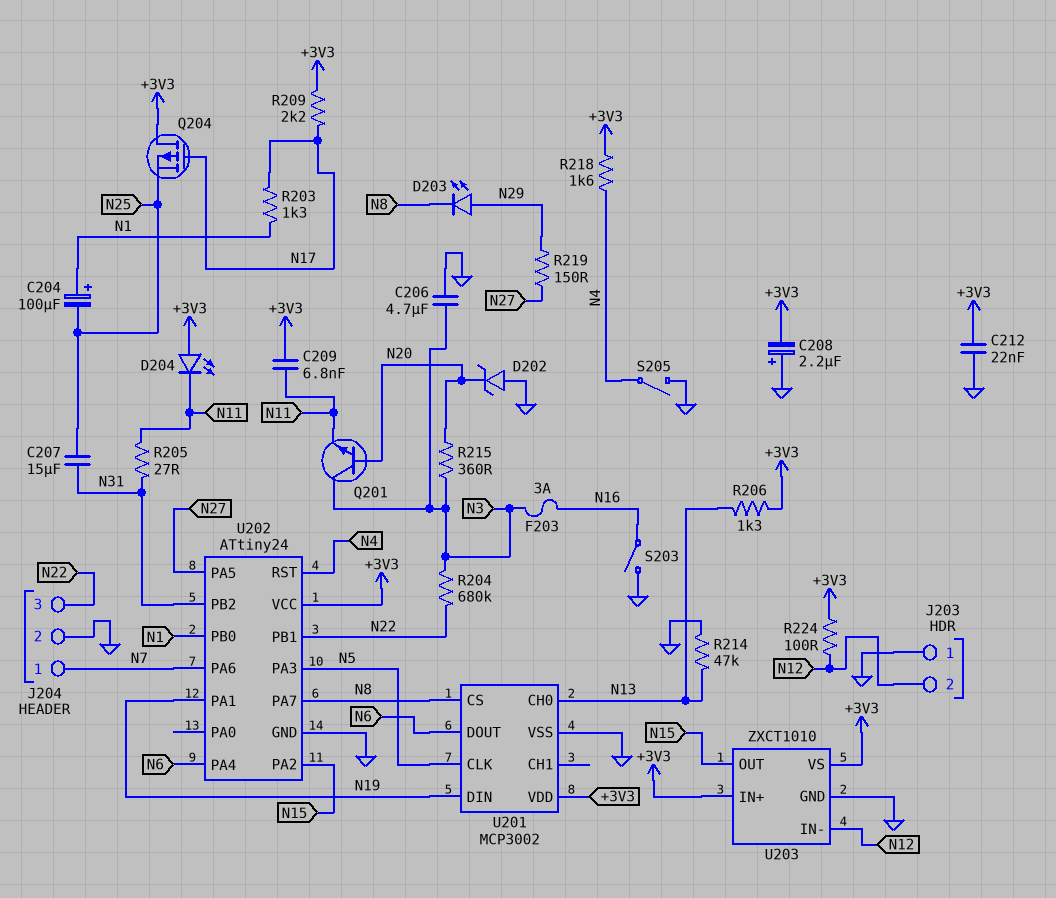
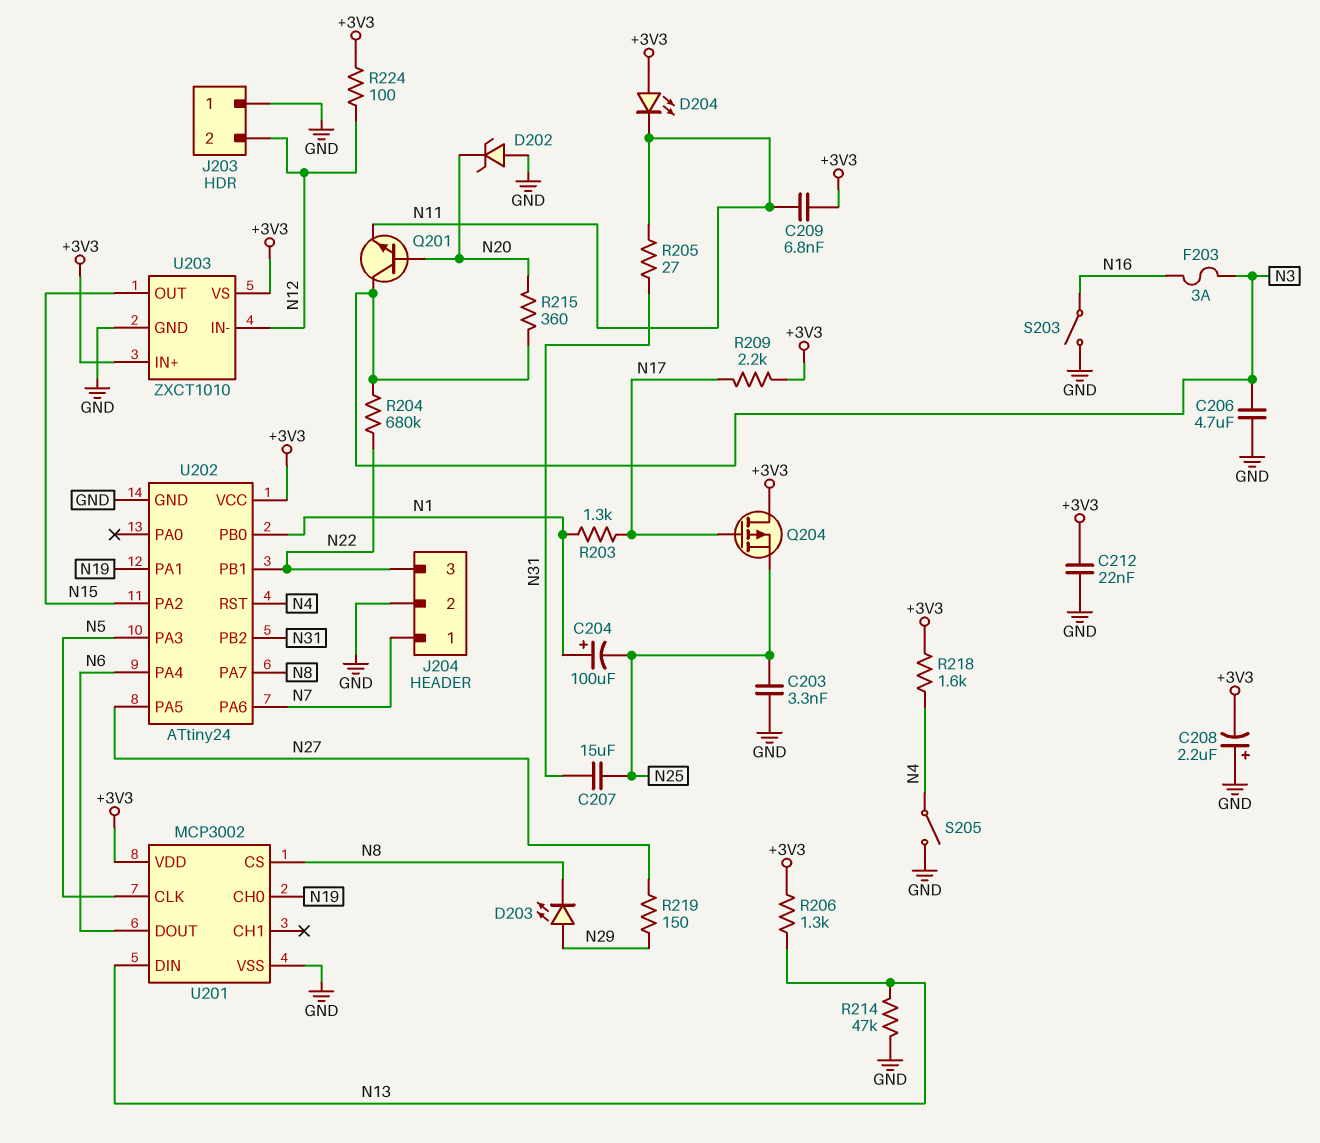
C203: none -> 3.3nF (GND, N25)
U201 pin CH0: N13 -> N19
U201 pin DIN: N19 -> N13

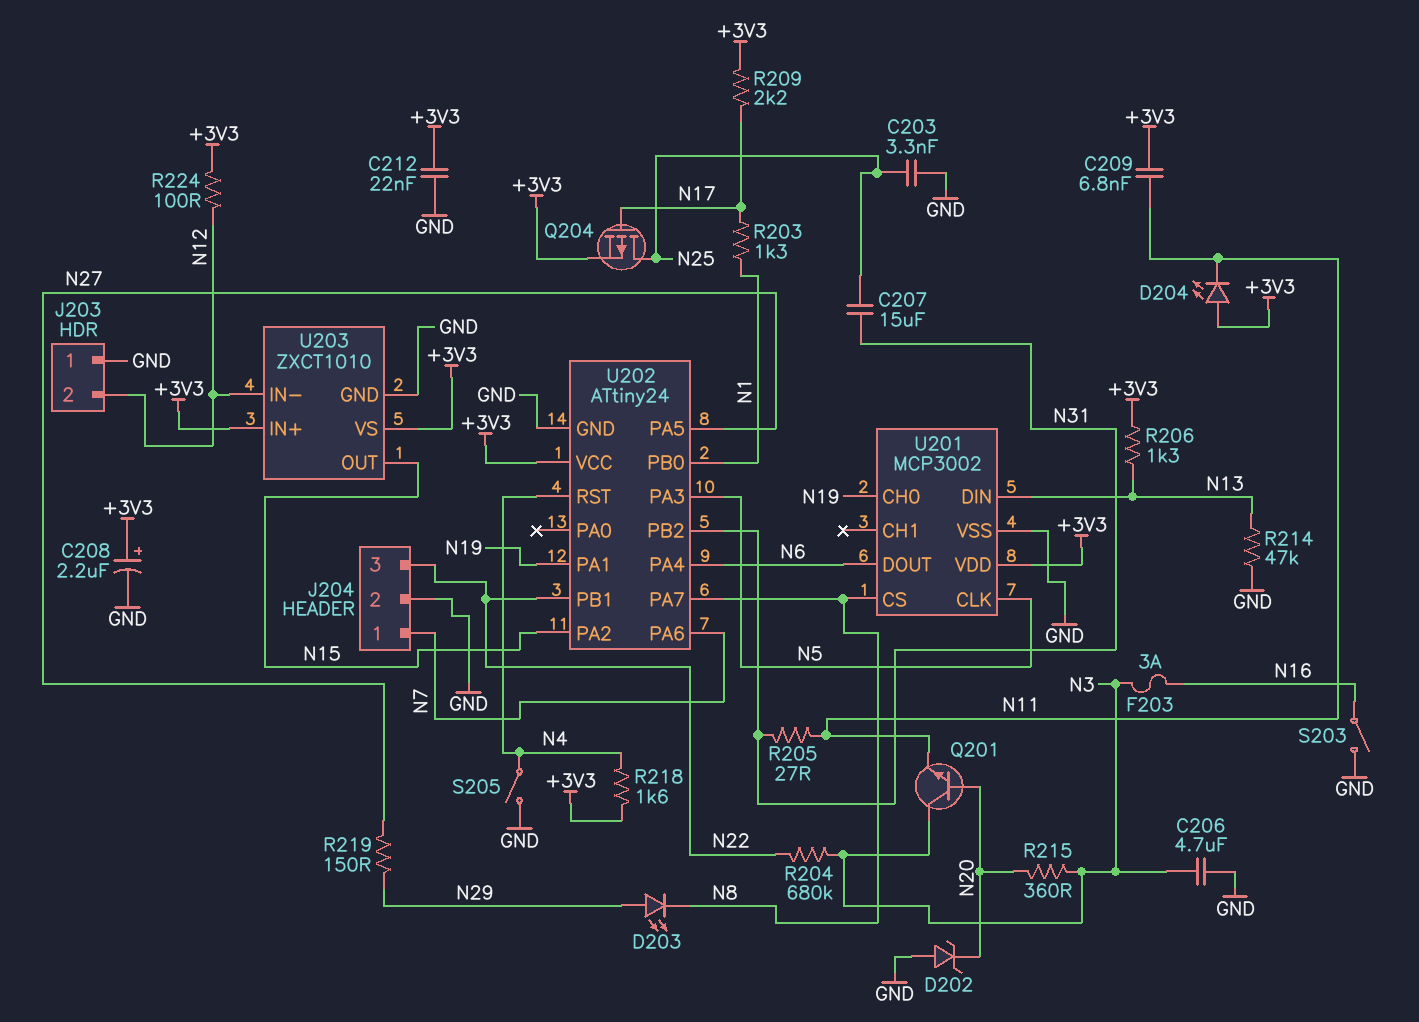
C204: 100uF (plus N1, minus N25) -> none
C208: 2.2uF (plus GND, minus +3V3) -> 2.2uF (plus +3V3, minus GND)
Q204: PMOS (G N17, D +3V3, S N25) -> PMOS (G N17, D N25, S +3V3)

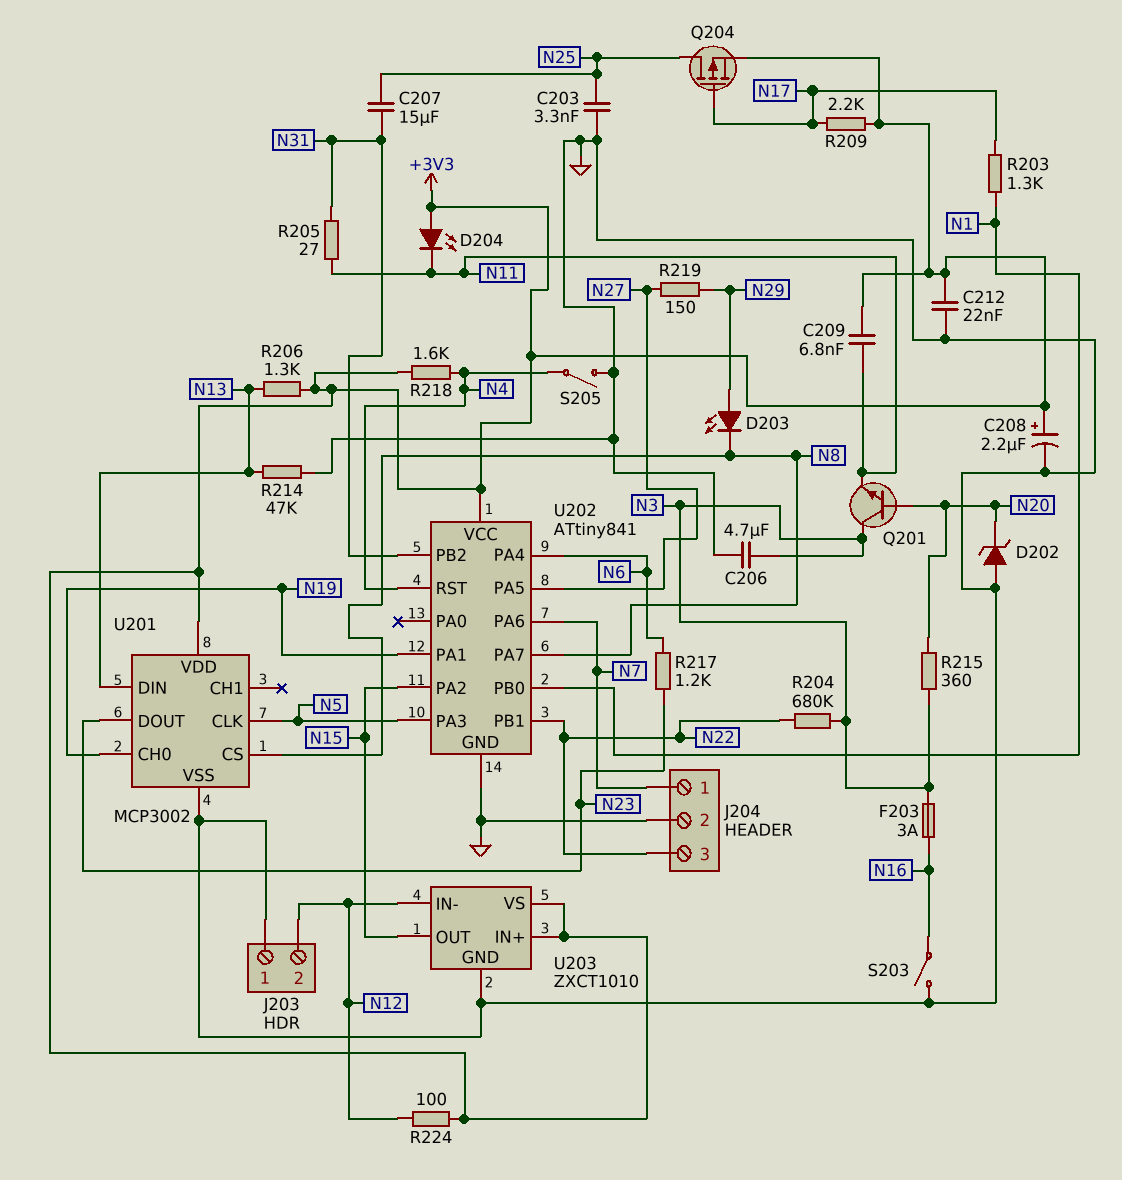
R217: none -> 1.2k (N6, N23)
U201 pin DOUT: N6 -> N23
U202: ATtiny24 -> ATtiny841

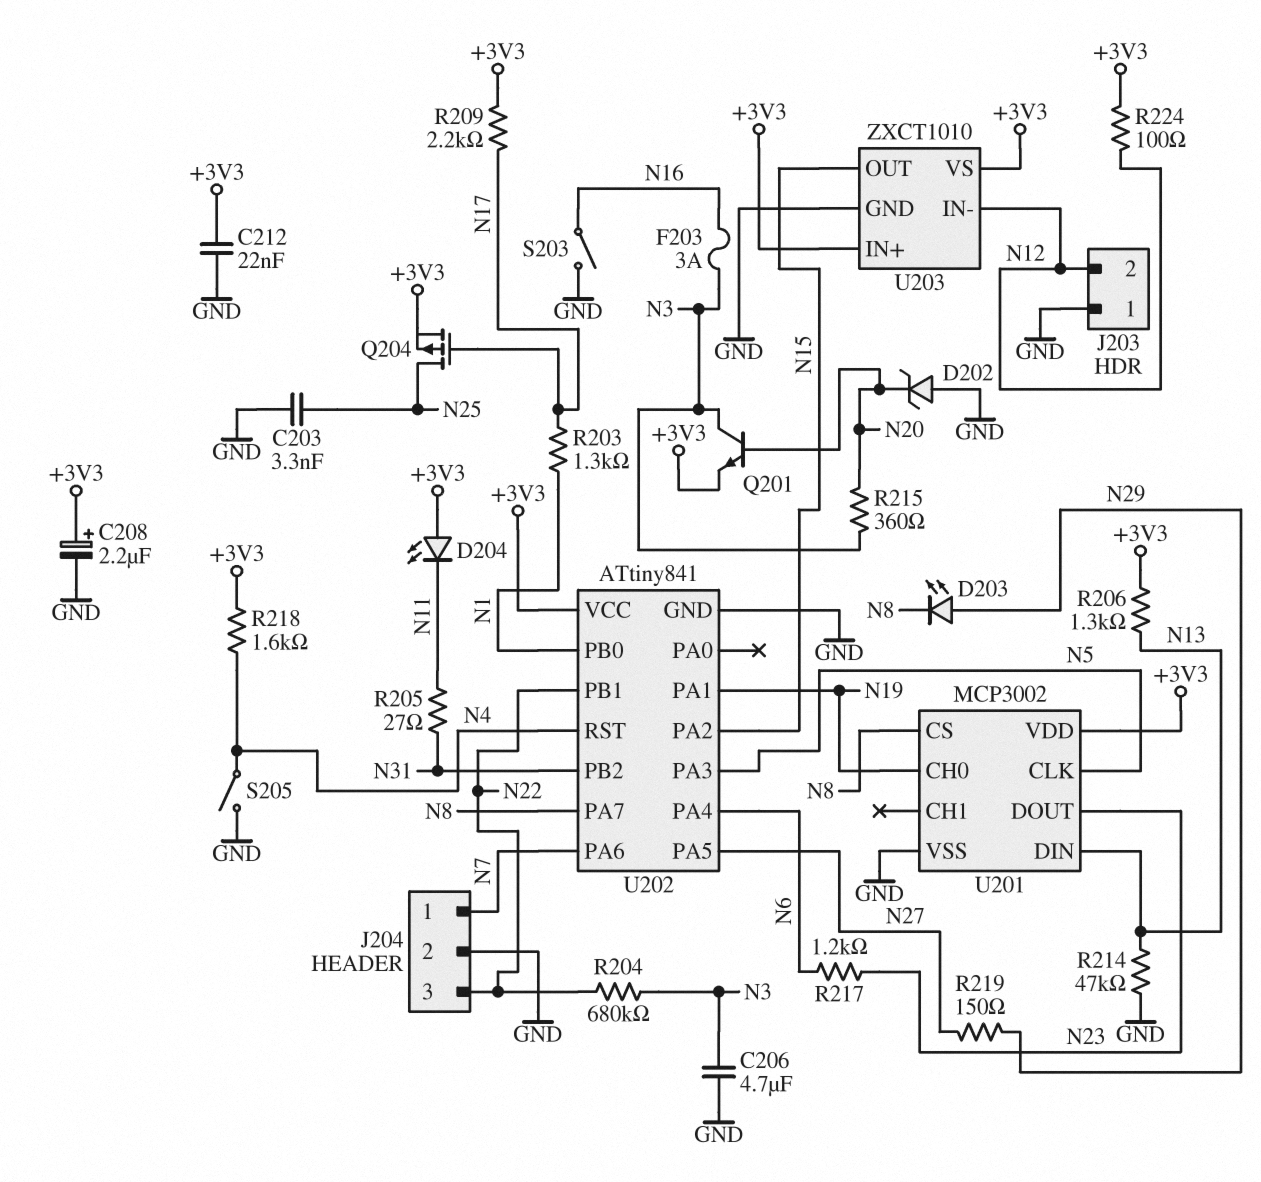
C207: 15uF (N25, N31) -> none
C209: 6.8nF (+3V3, N11) -> none
Q201: NPN (B N20, C N3, E N11) -> NPN (B N20, C N3, E +3V3)

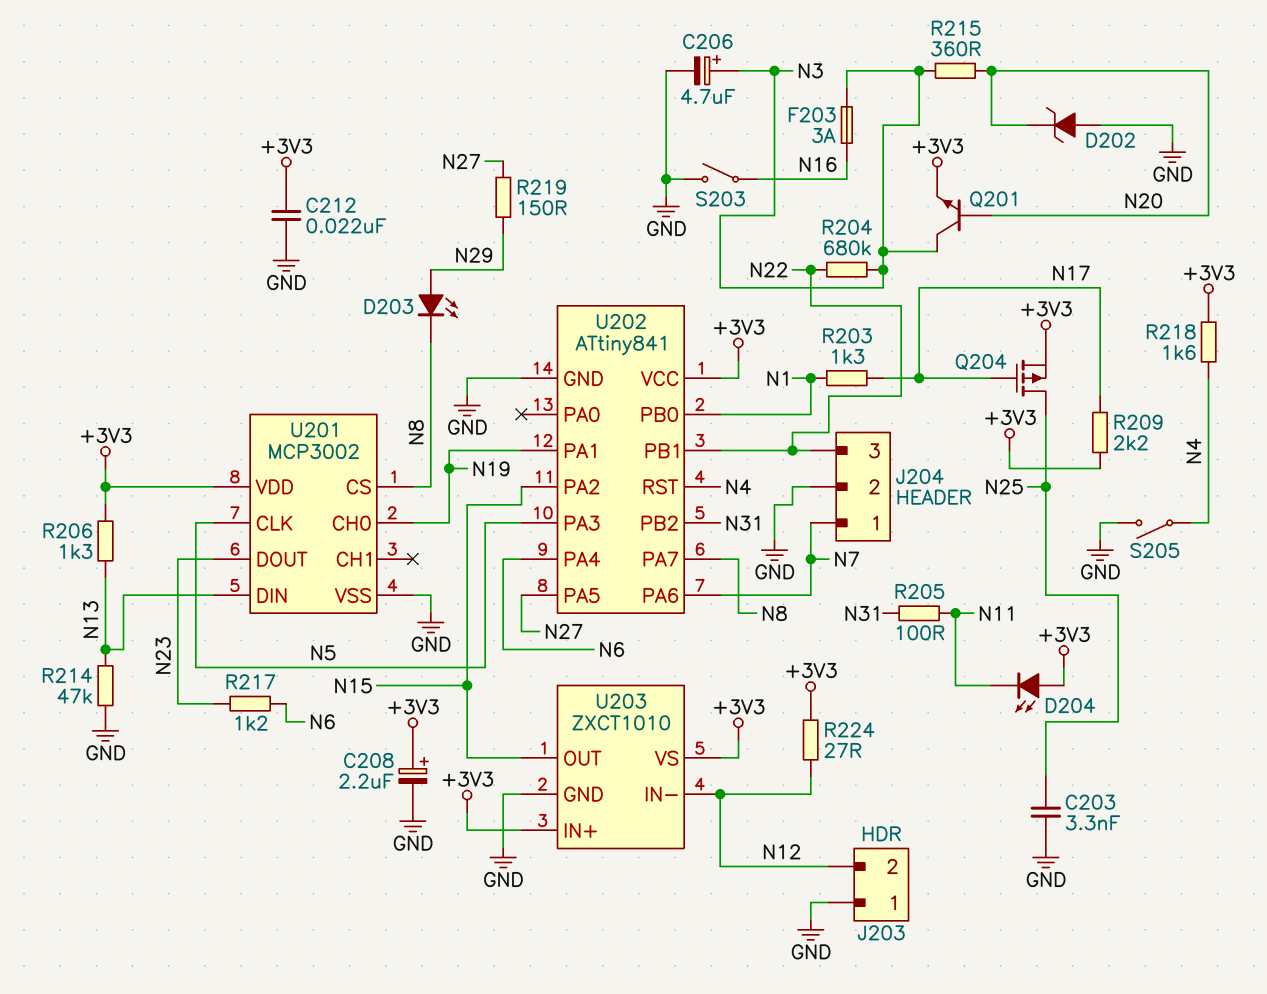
C206: 4.7uF (GND, N3) -> 4.7uF (plus N3, minus GND)
R205: 27 (N11, N31) -> 100 (N11, N31)
R224: 100 (+3V3, N12) -> 27 (+3V3, N12)

